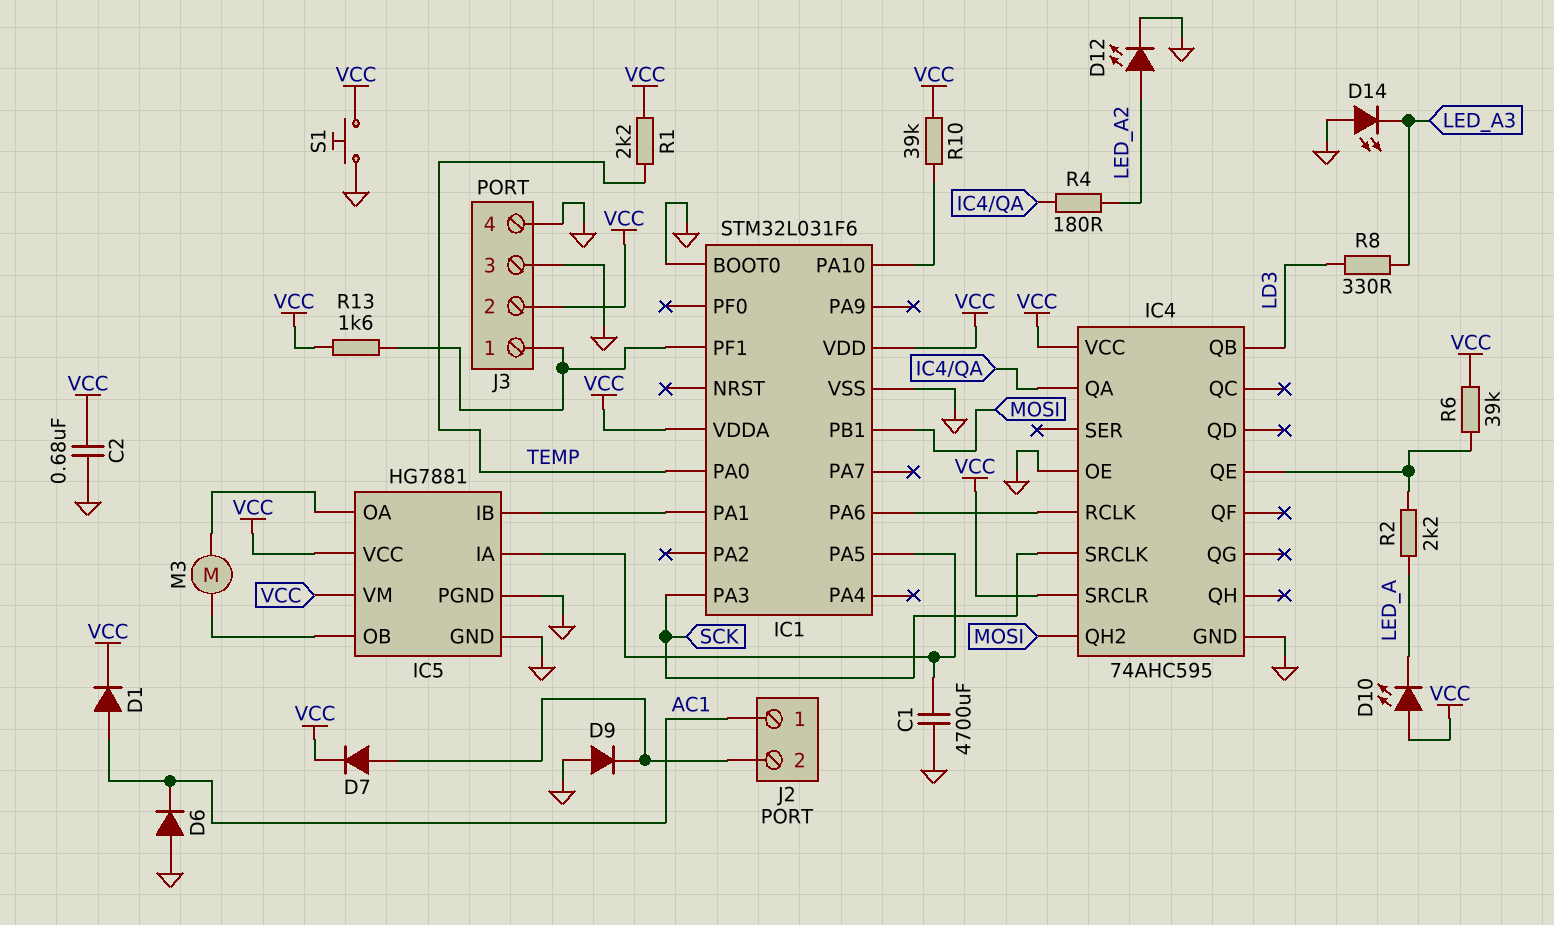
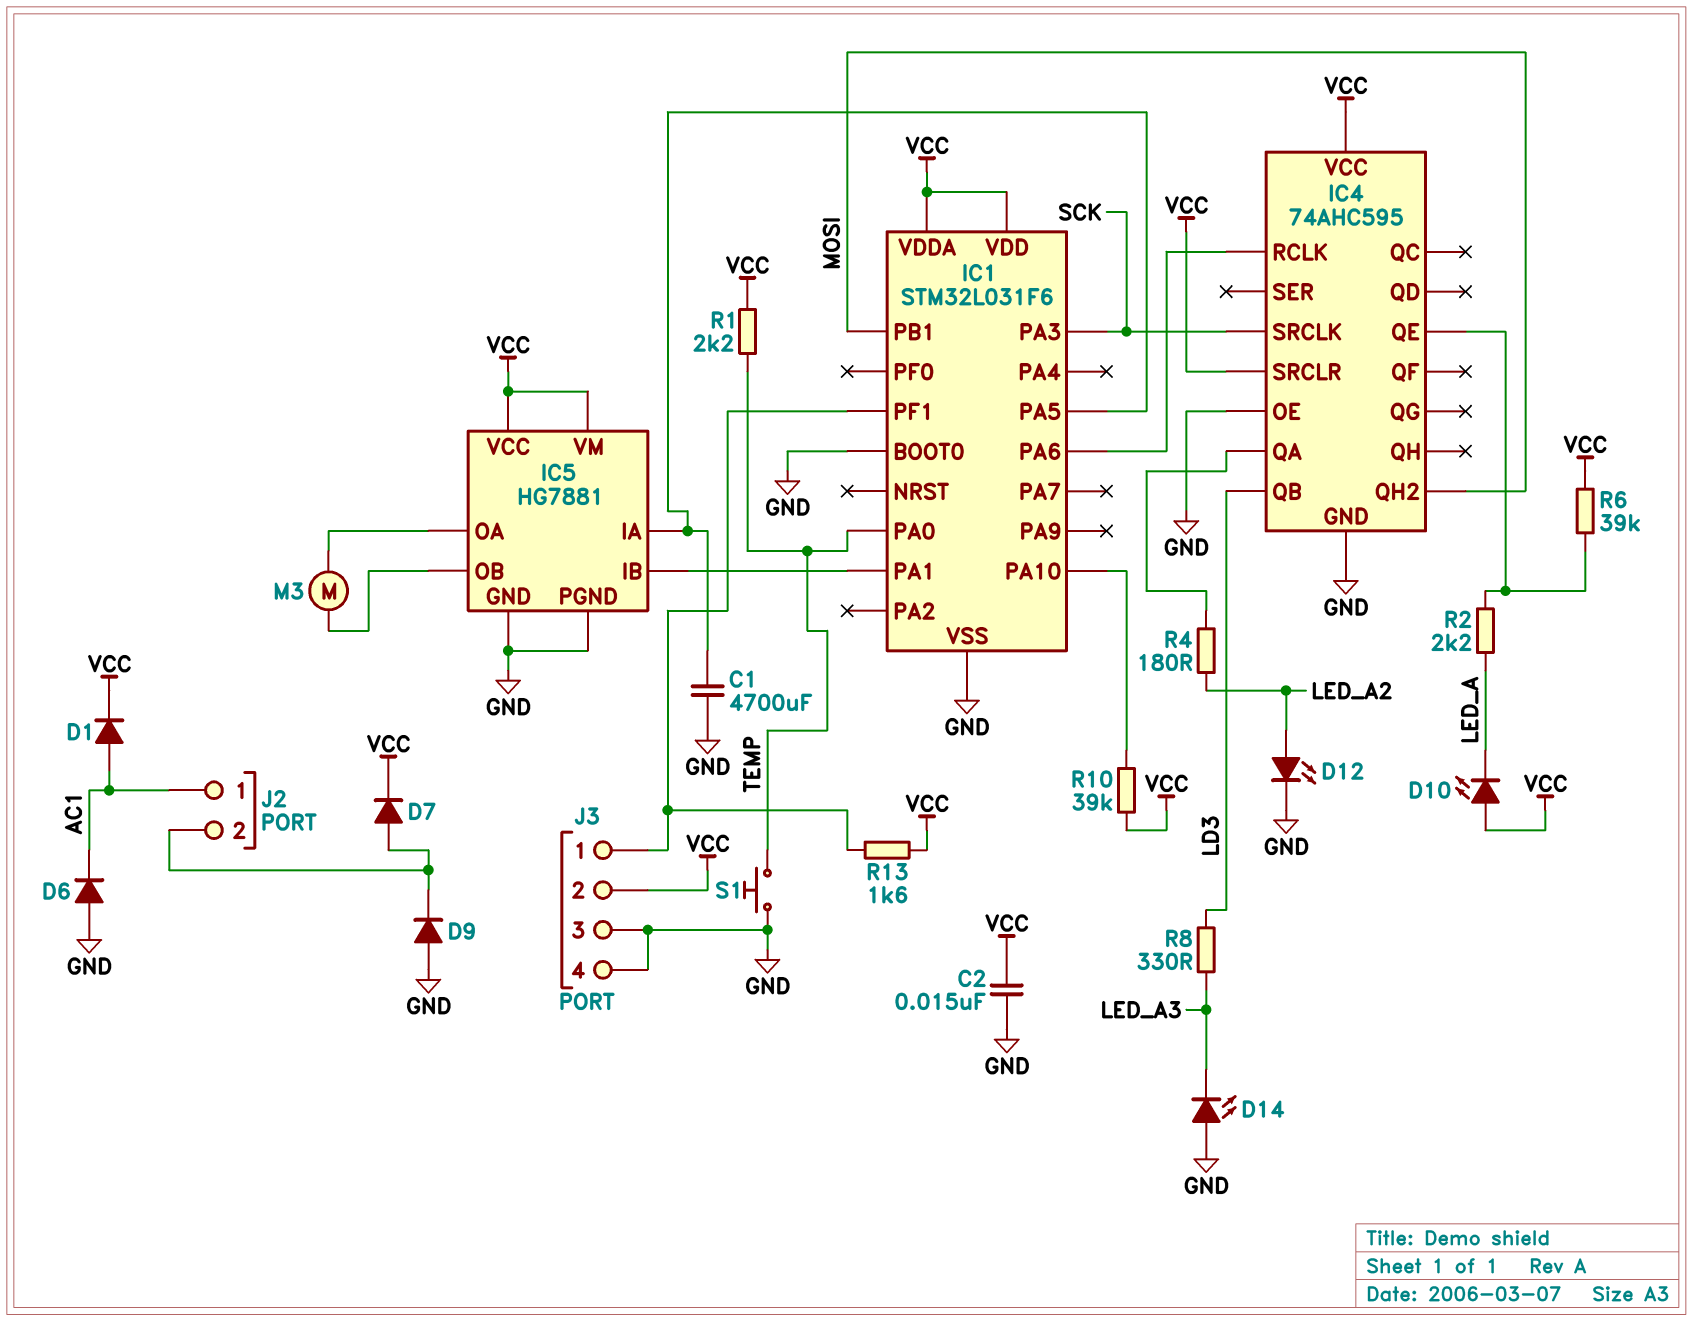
C2: 680nF (GND, VCC) -> 15nF (GND, VCC)
S1: button (GND, VCC) -> button (GND, TEMP)

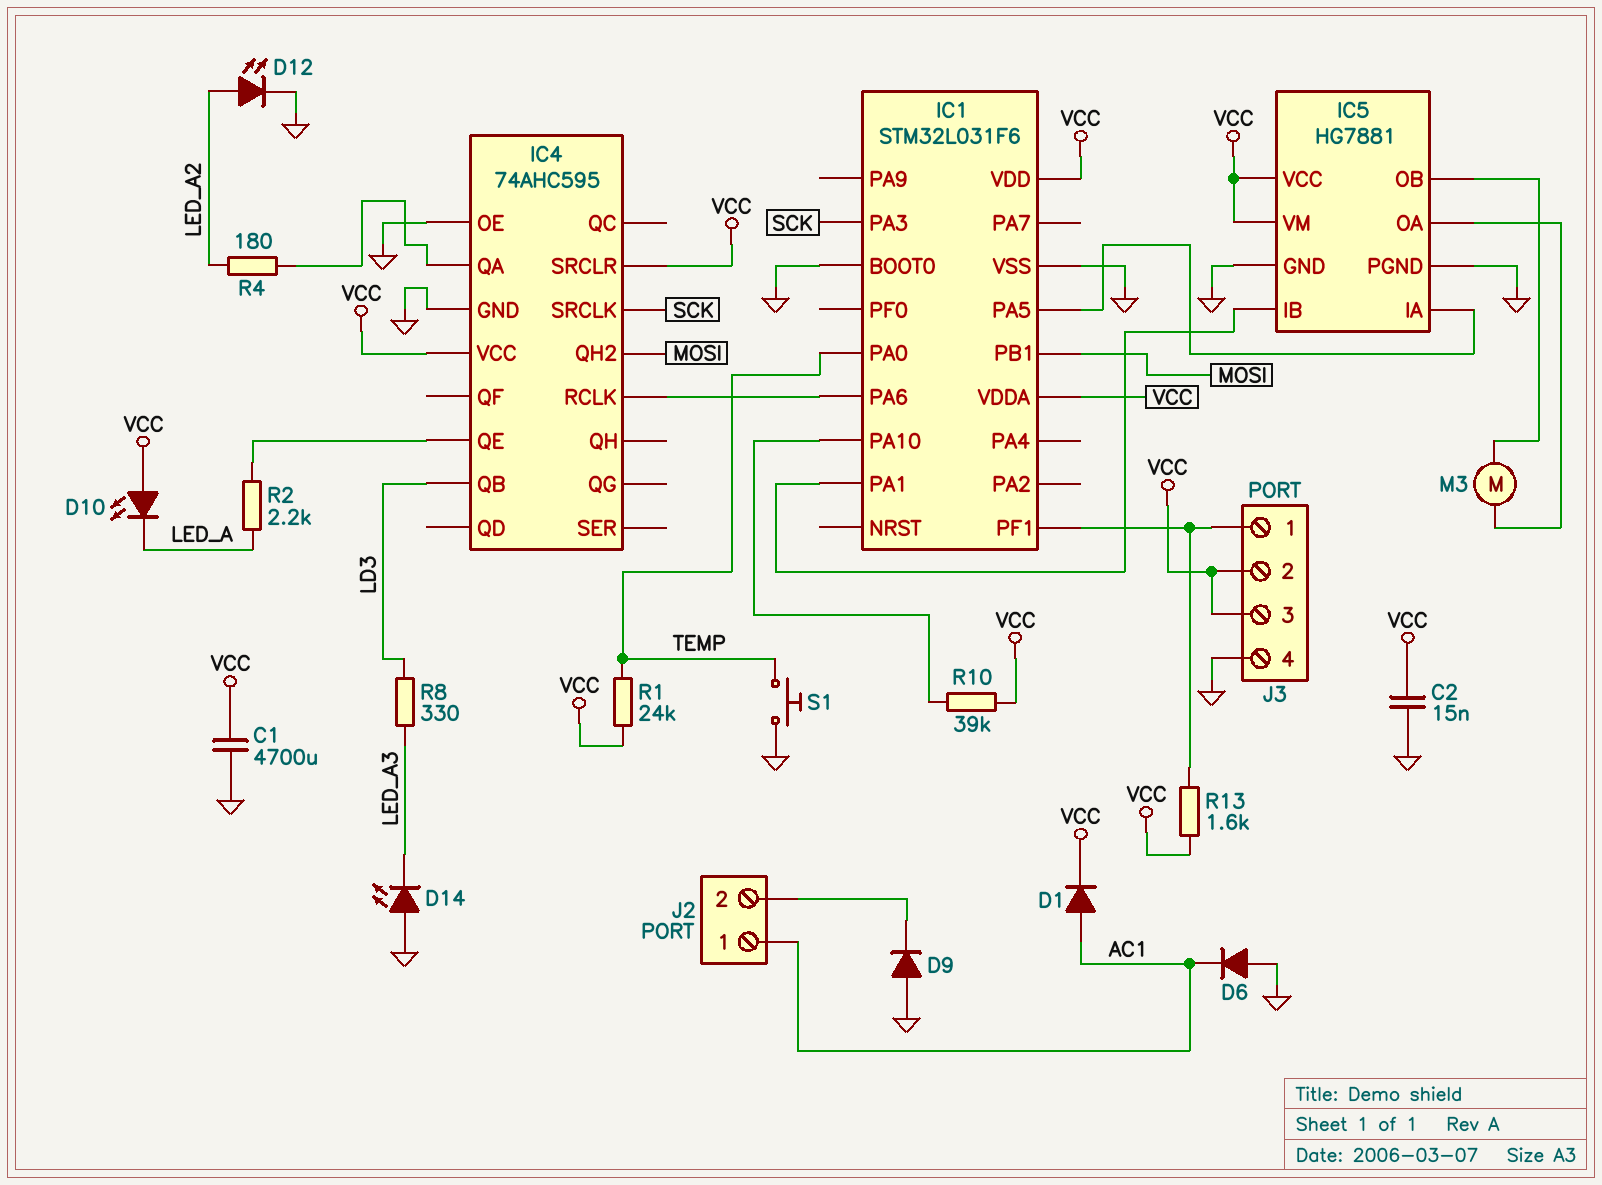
C1: 4700uF (GND, IC1/PA5) -> 4700uF (GND, VCC)
D7: diode (A J2/2, K VCC) -> none
J3 pin 3: GND -> VCC
R1: 2.2k (TEMP, VCC) -> 24k (TEMP, VCC)
R6: 39k (IC4/QE, VCC) -> none

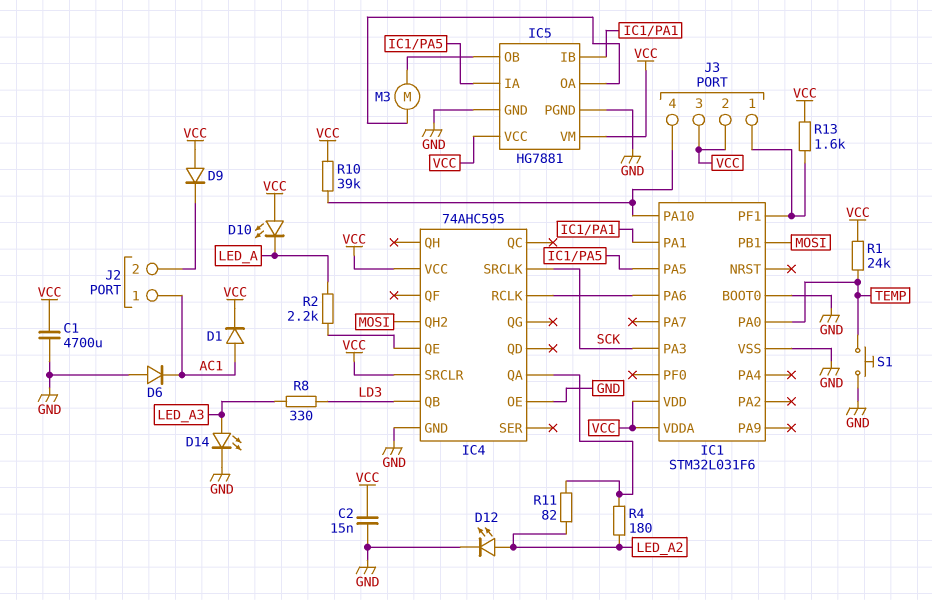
D9: diode (A GND, K J2/2) -> diode (A VCC, K J2/2)
D14: LED (A GND, K LED_A3) -> LED (A LED_A3, K GND)
J3 pin 4: GND -> IC1/PA10
R11: none -> 82 (IC4/QA, LED_A2)

